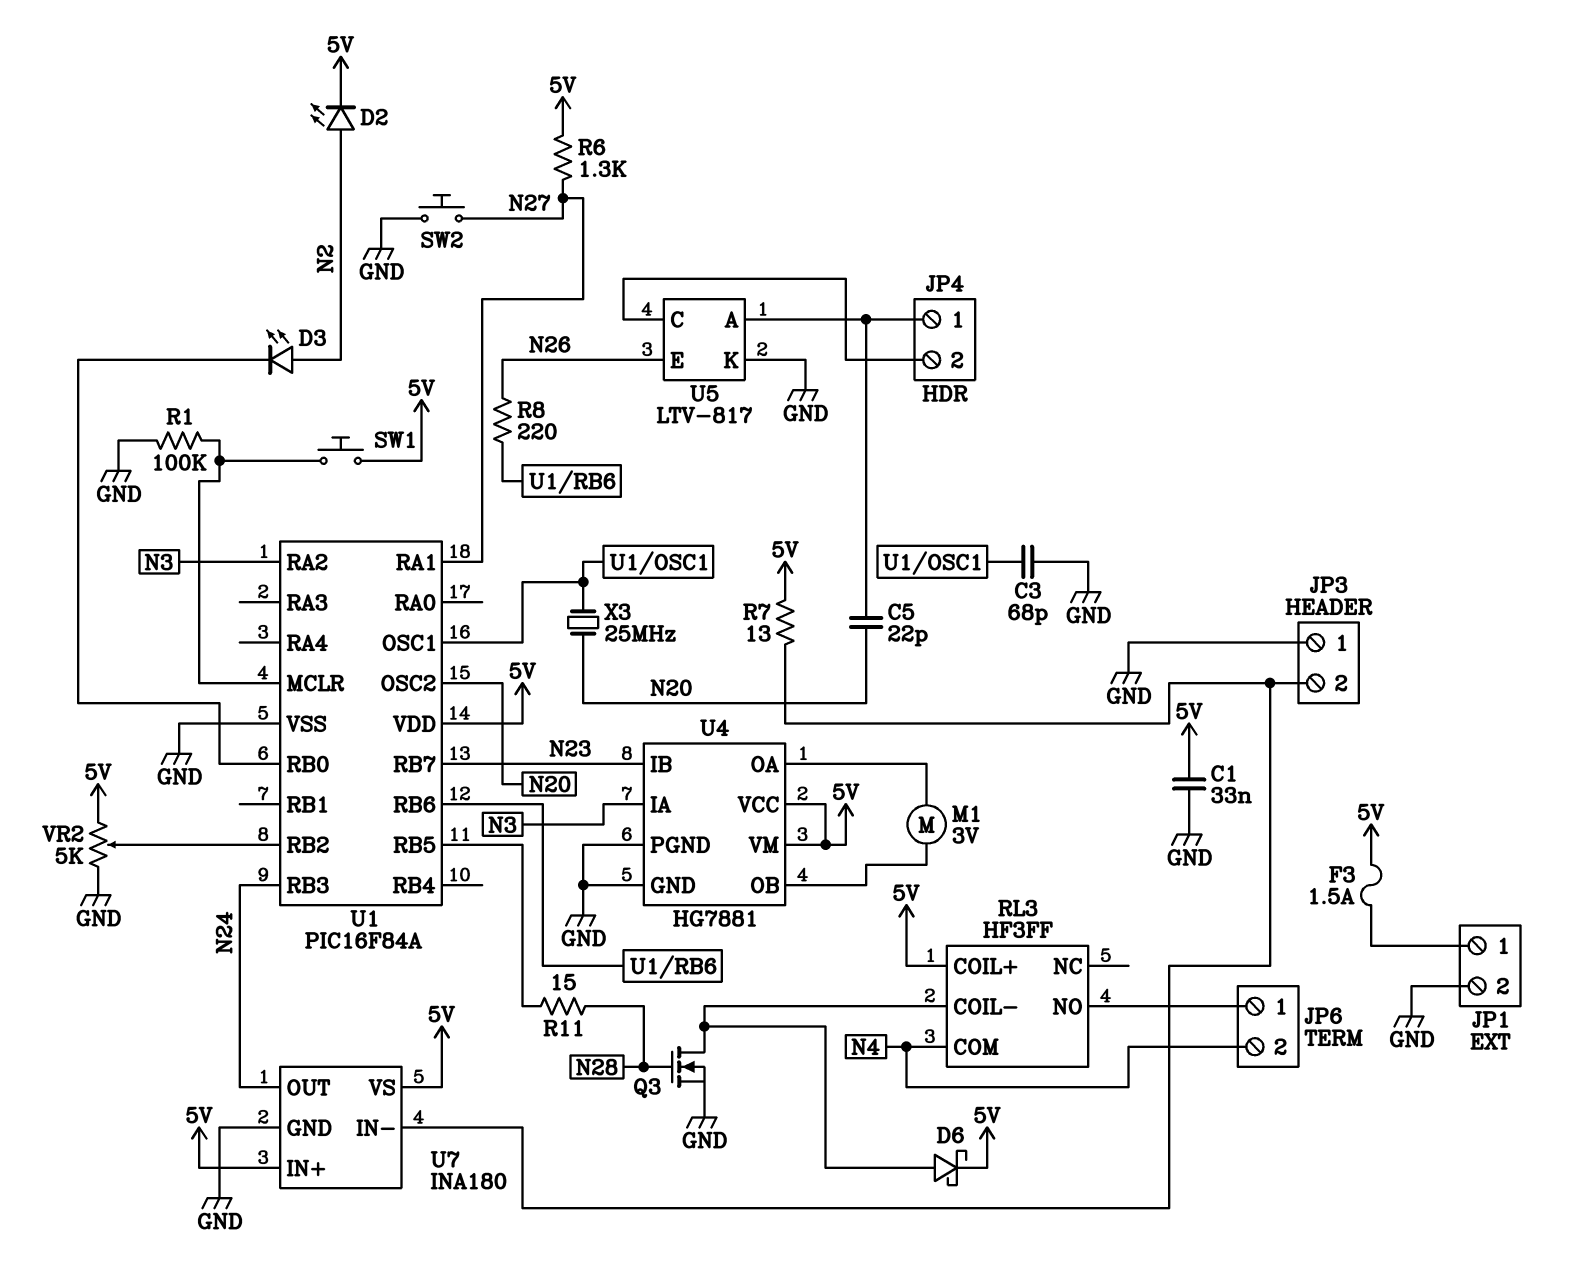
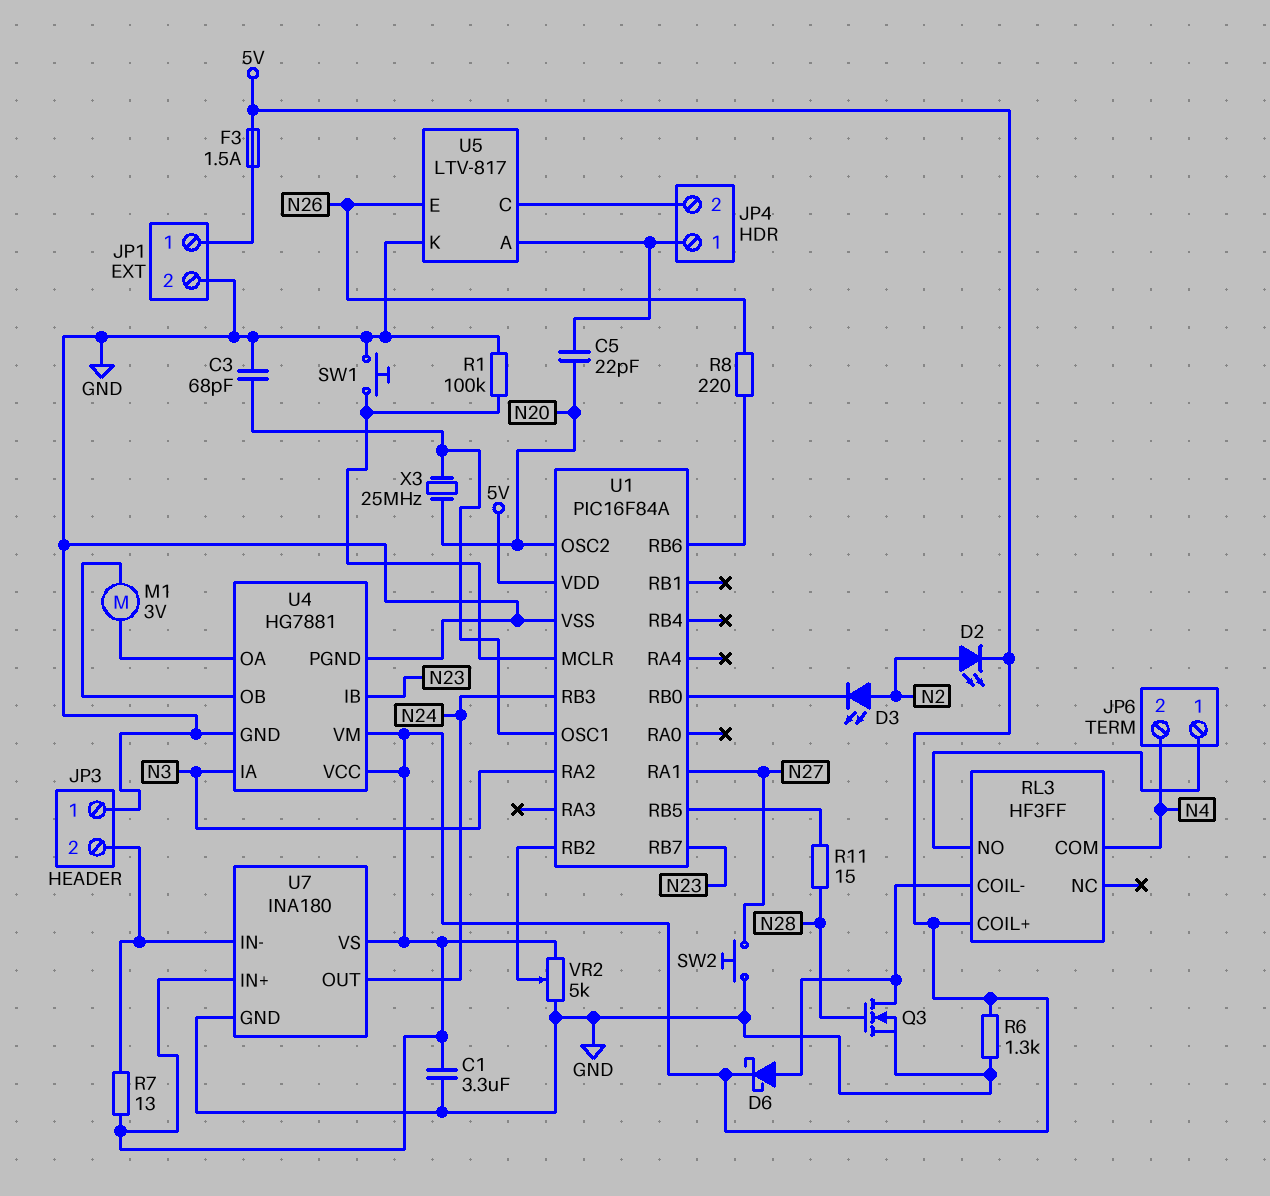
C1: 33nF (5V, GND) -> 3.3uF (5V, GND)
R6: 1.3k (5V, N27) -> 1.3k (5V, GND)
SW1: button (5V, U1/MCLR) -> button (GND, U1/MCLR)

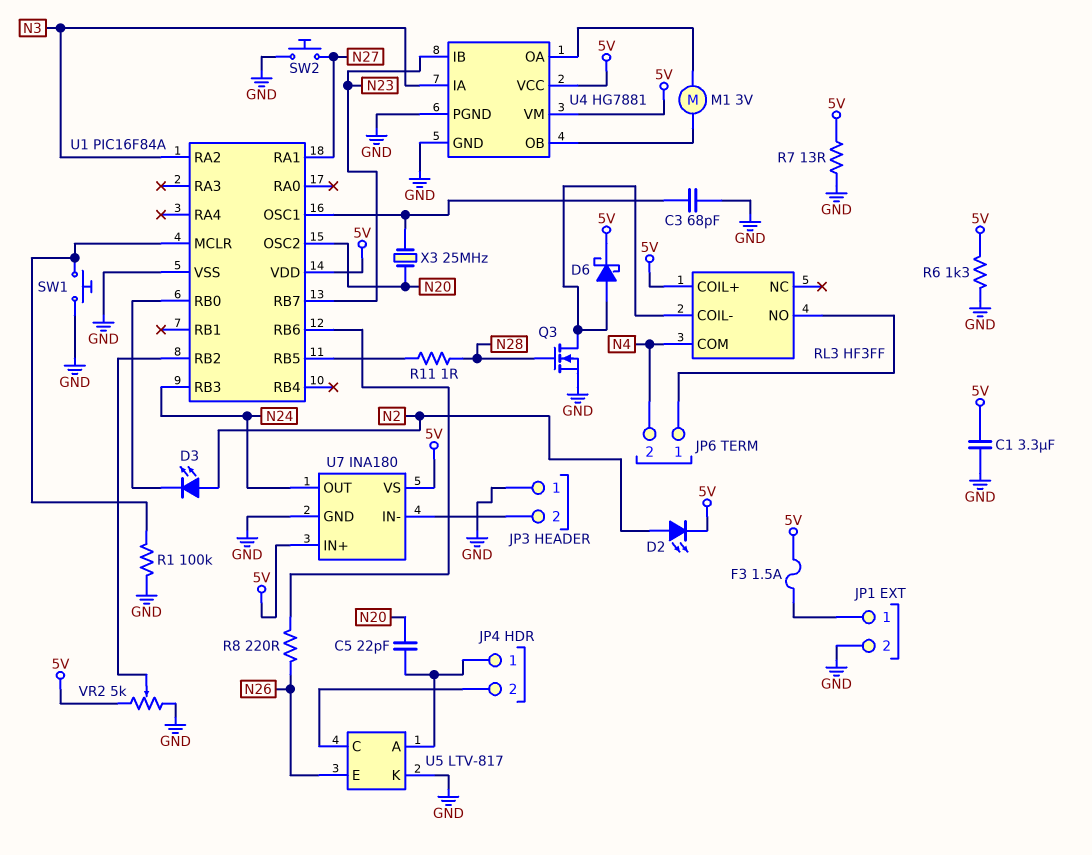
R7: 13 (5V, JP3/2) -> 13 (5V, GND)
R11: 15 (N28, U1/RB5) -> 1 (N28, U1/RB5)

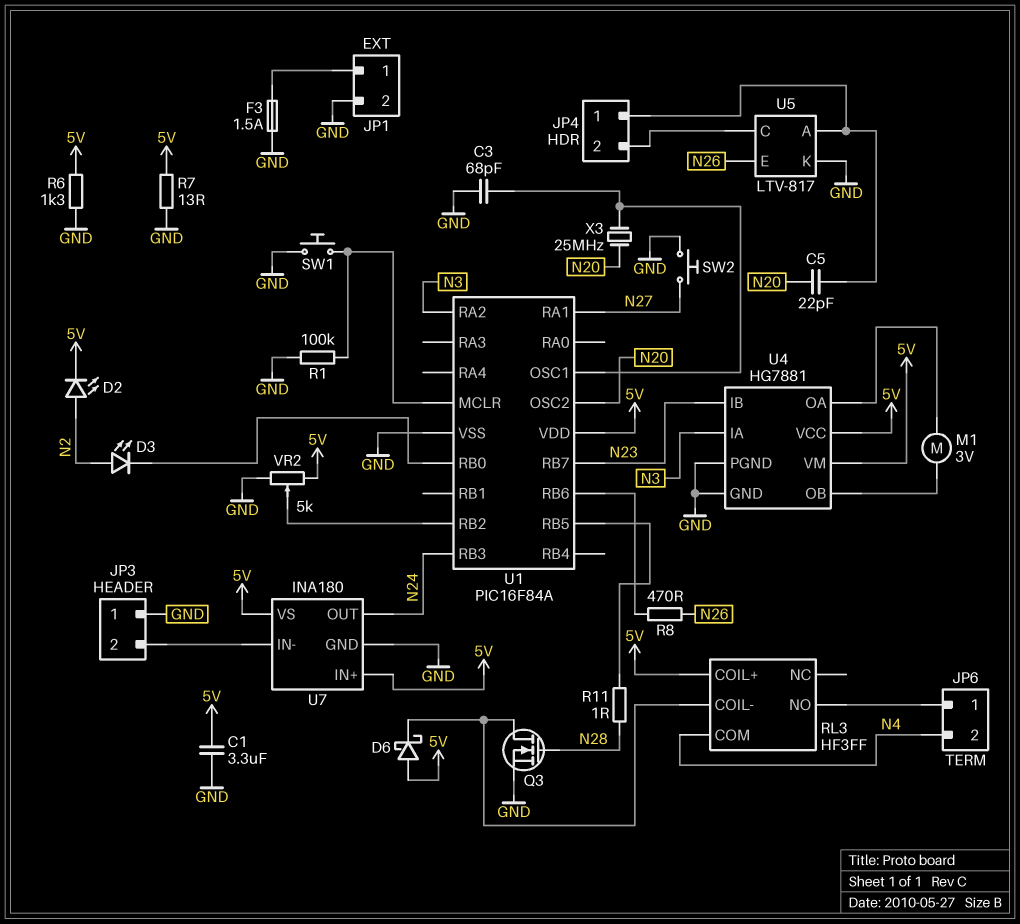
D6: schottky (A RL3/COIL-, K 5V) -> schottky (A 5V, K RL3/COIL-)
F3: 1.5A (5V, JP1/1) -> 1.5A (GND, JP1/1)
R8: 220 (N26, U1/RB6) -> 470 (N26, U1/RB6)

